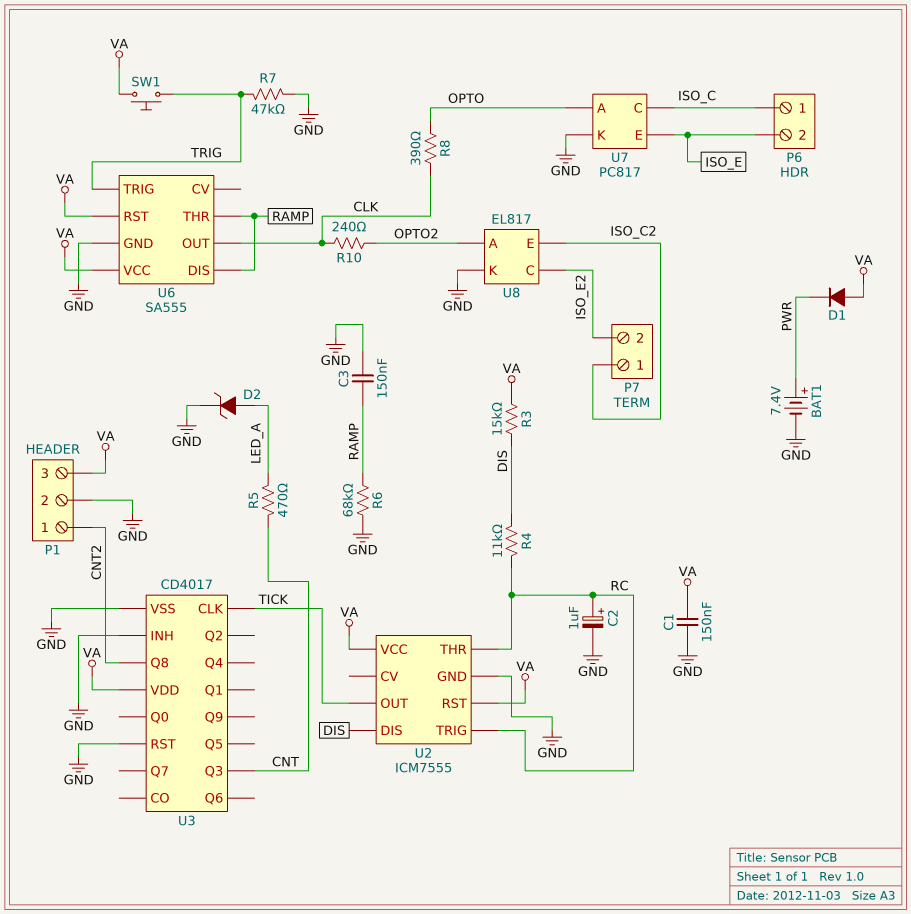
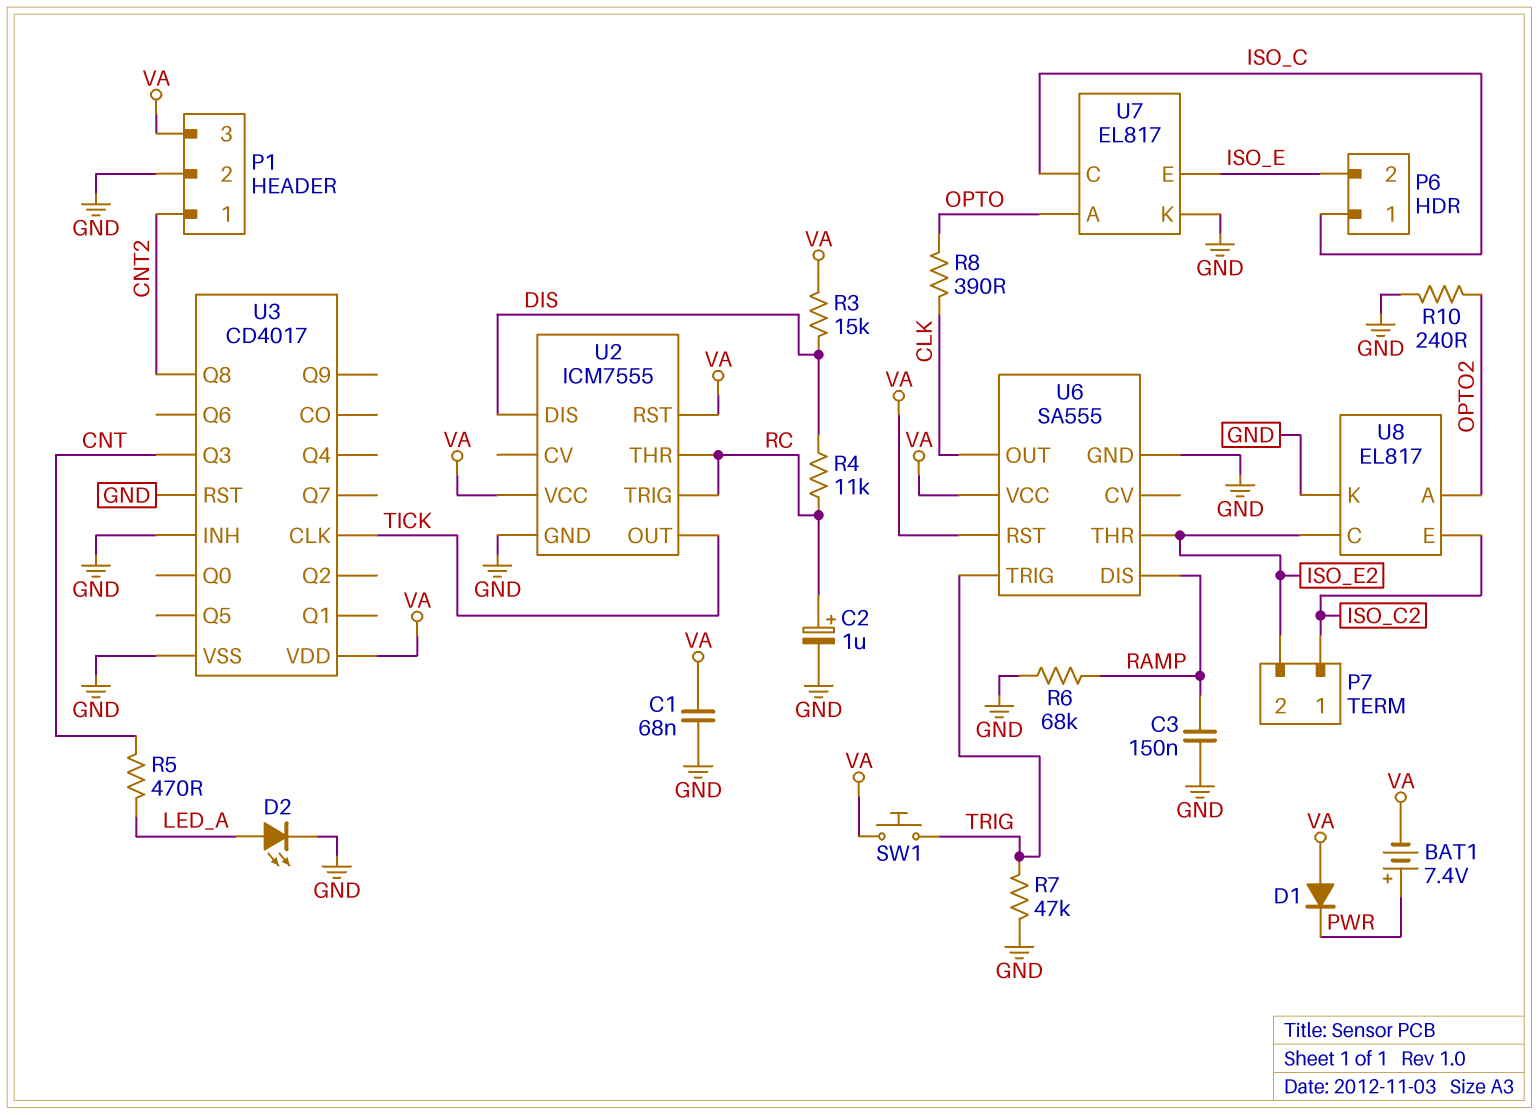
BAT1: 7.4V (plus PWR, minus GND) -> 7.4V (plus PWR, minus VA)
C1: 150nF (GND, VA) -> 68nF (GND, VA)
D2: zener (A LED_A, K GND) -> LED (A LED_A, K GND)
R10: 240 (CLK, OPTO2) -> 240 (GND, OPTO2)
U6 pin THR: RAMP -> ISO_E2
U7: PC817 -> EL817

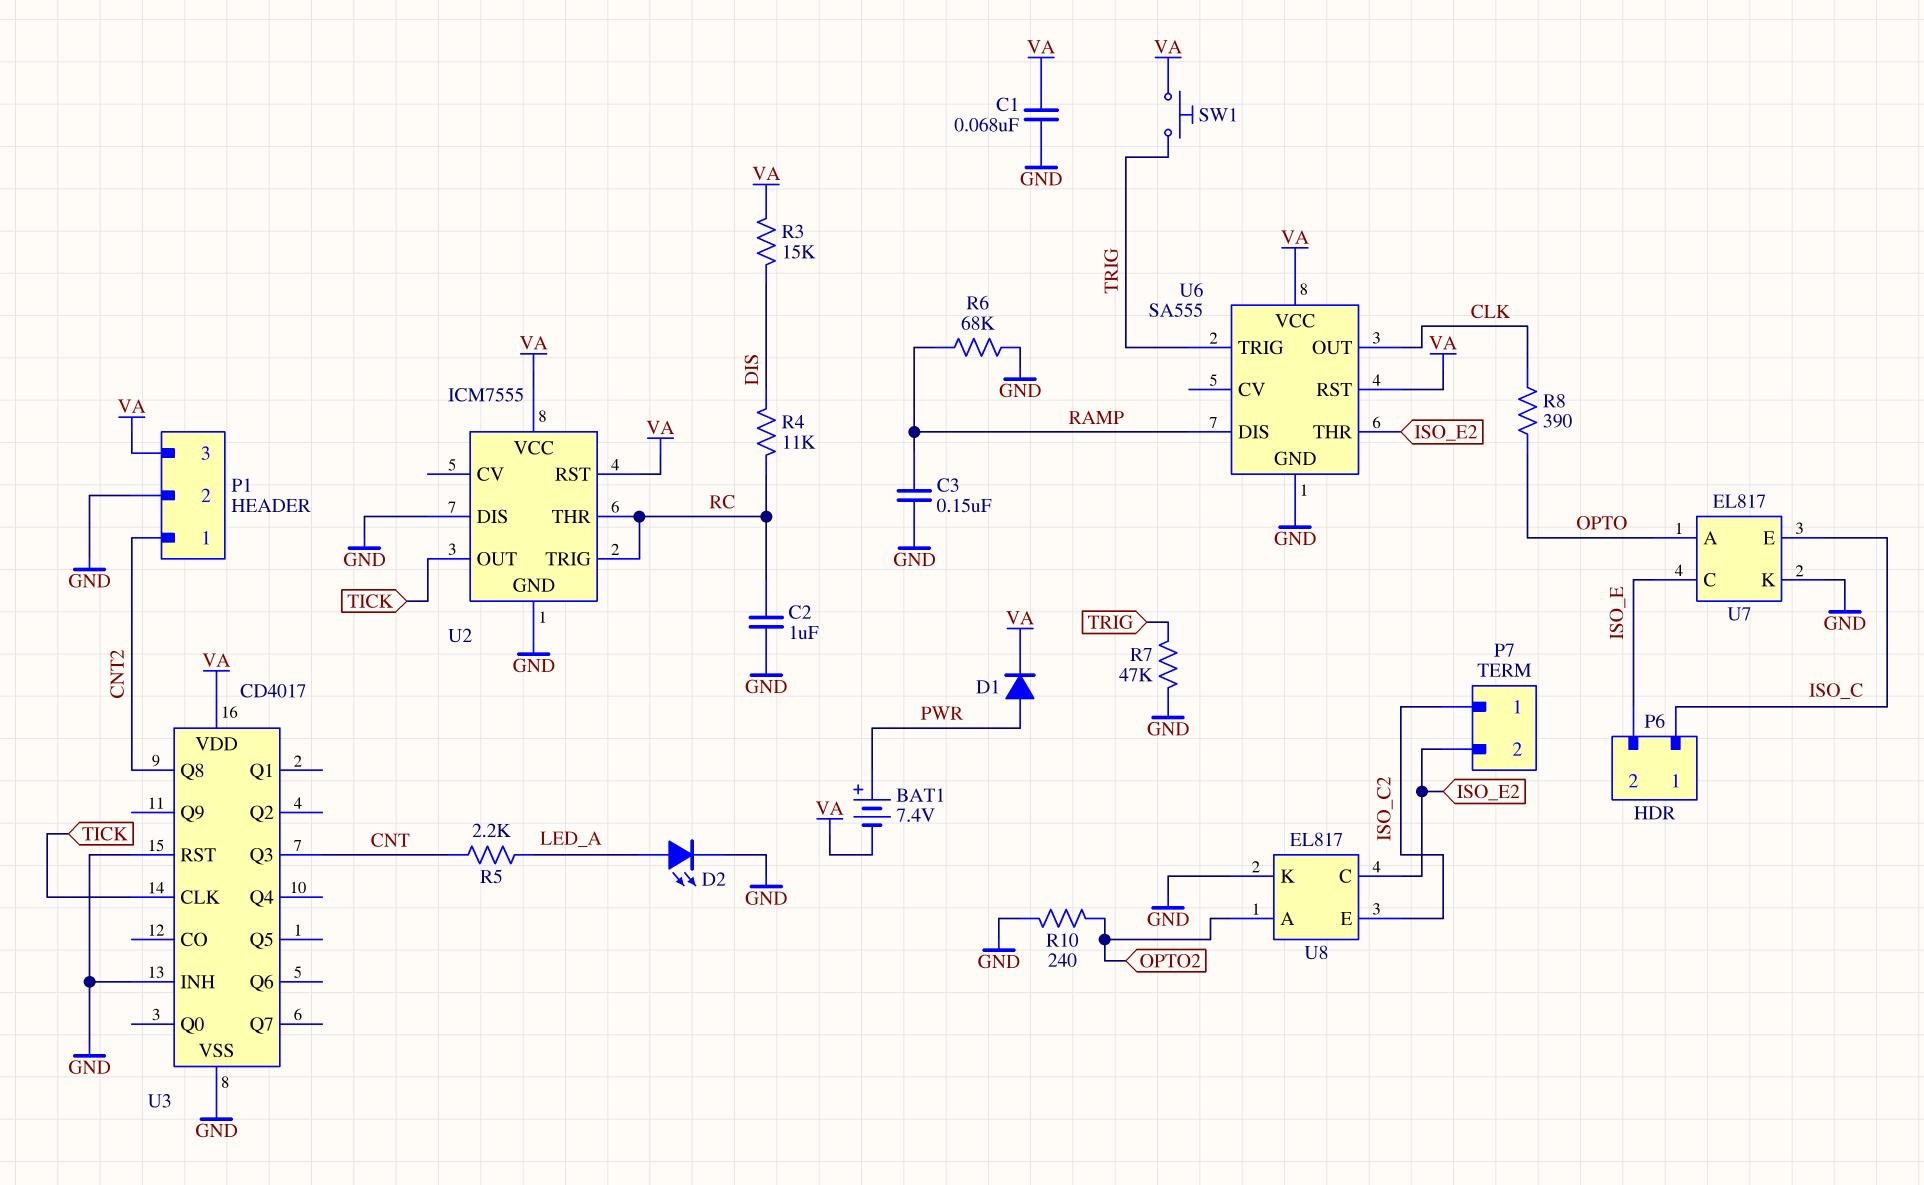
C2: 1uF (plus RC, minus GND) -> 1uF (GND, RC)
D1: diode (A VA, K PWR) -> diode (A PWR, K VA)
R5: 470 (CNT, LED_A) -> 2.2k (CNT, LED_A)
U2 pin DIS: DIS -> GND
U7 pin C: ISO_C -> ISO_E
U7 pin E: ISO_E -> ISO_C

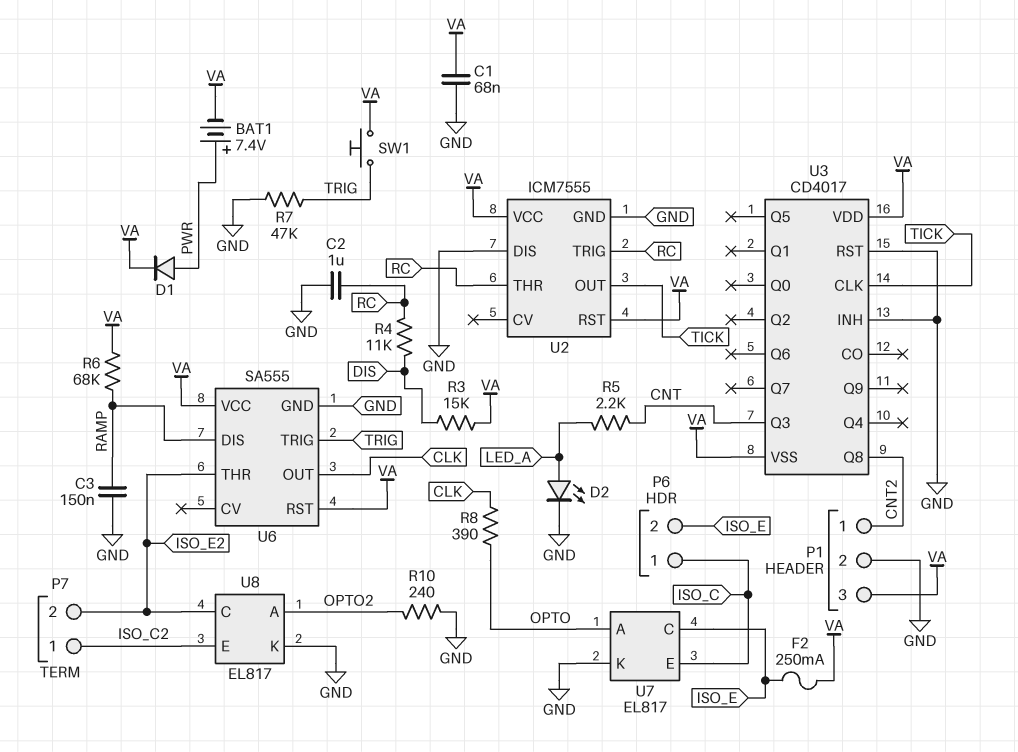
F2: none -> 250mA (ISO_E, VA)
R6: 68k (GND, RAMP) -> 68k (RAMP, VA)
U3 pin VSS: GND -> VA

